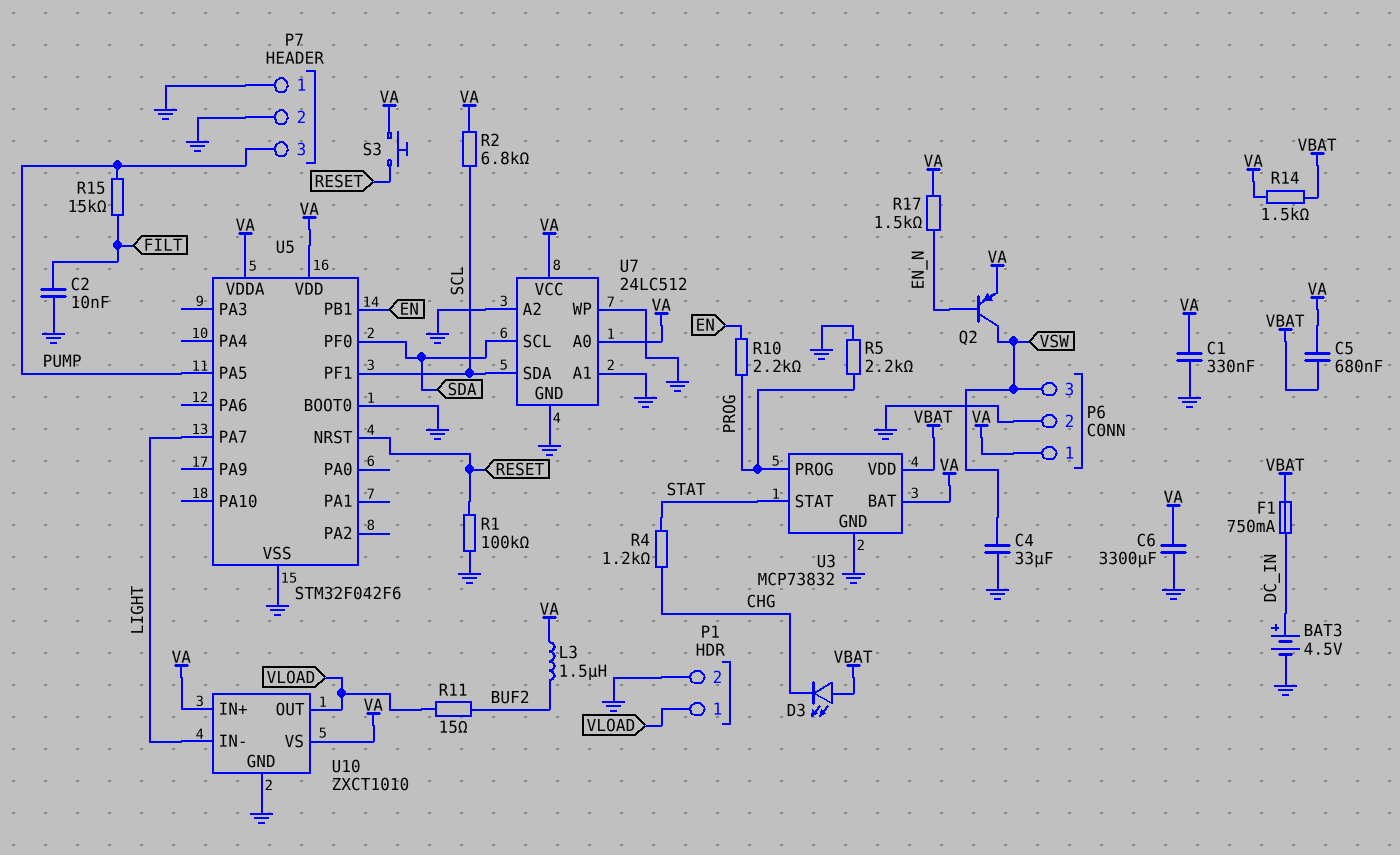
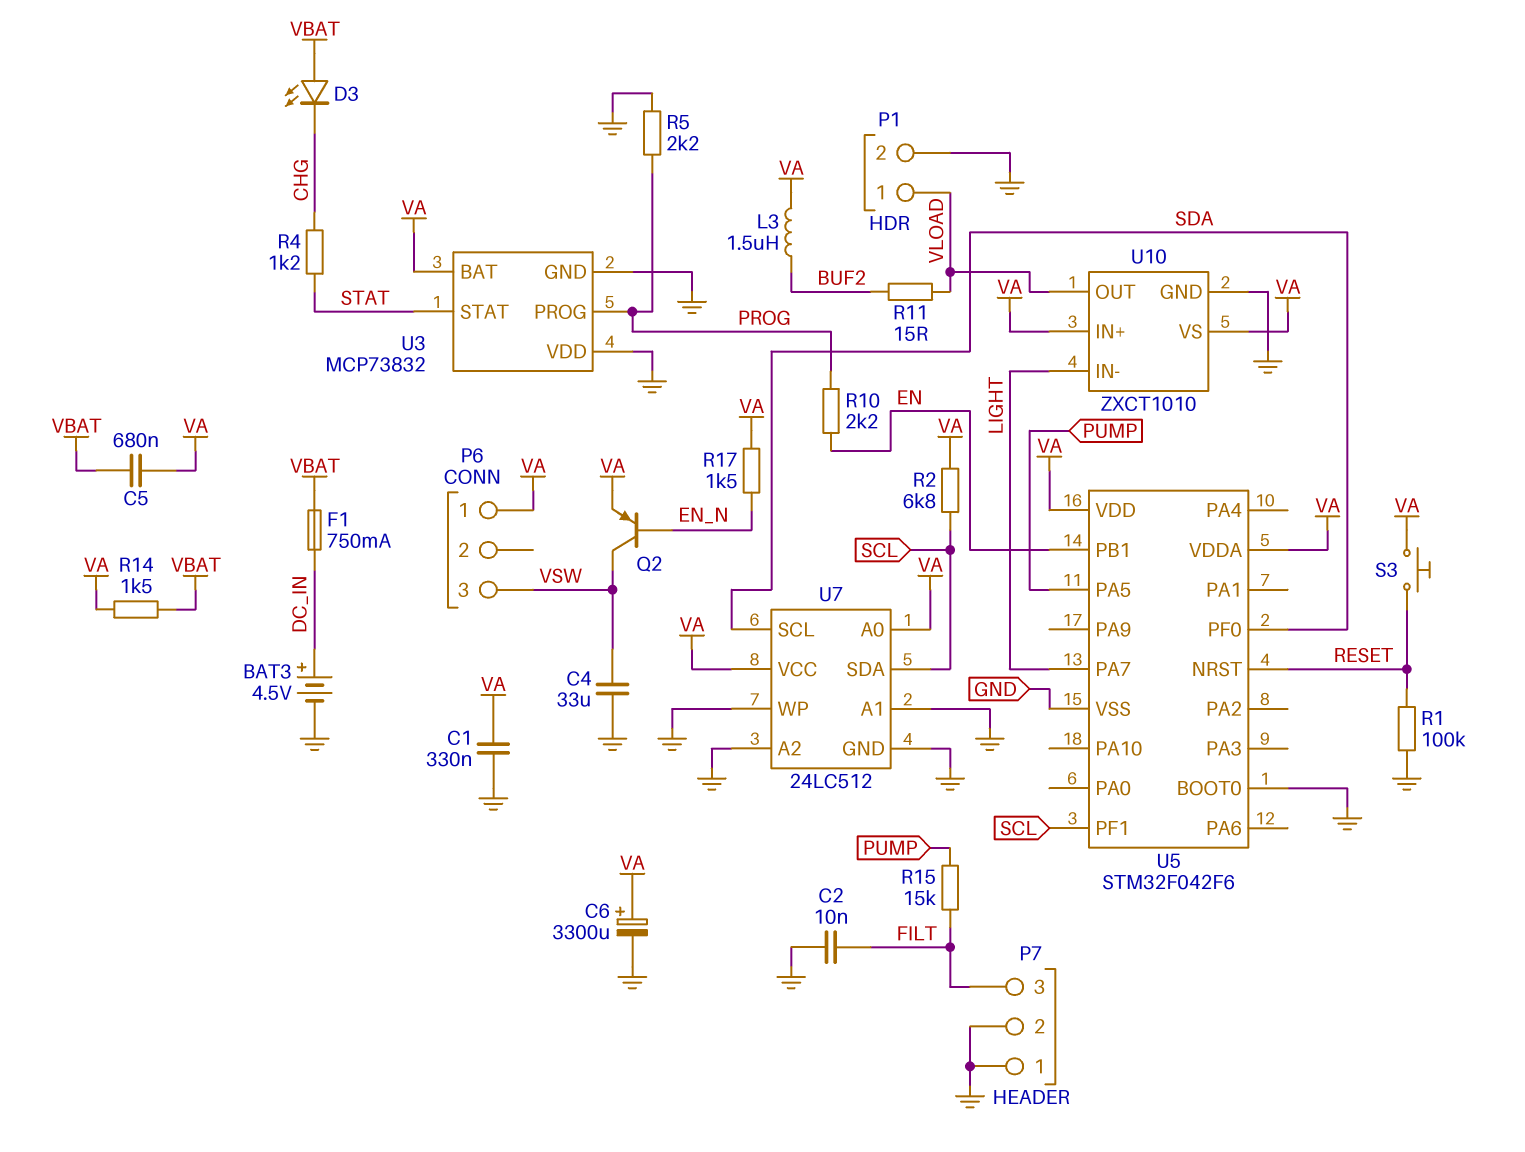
C6: 3300uF (GND, VA) -> 3300uF (plus VA, minus GND)
P6 pin 2: GND -> none
P7 pin 3: PUMP -> FILT
U3 pin VDD: VBAT -> GND

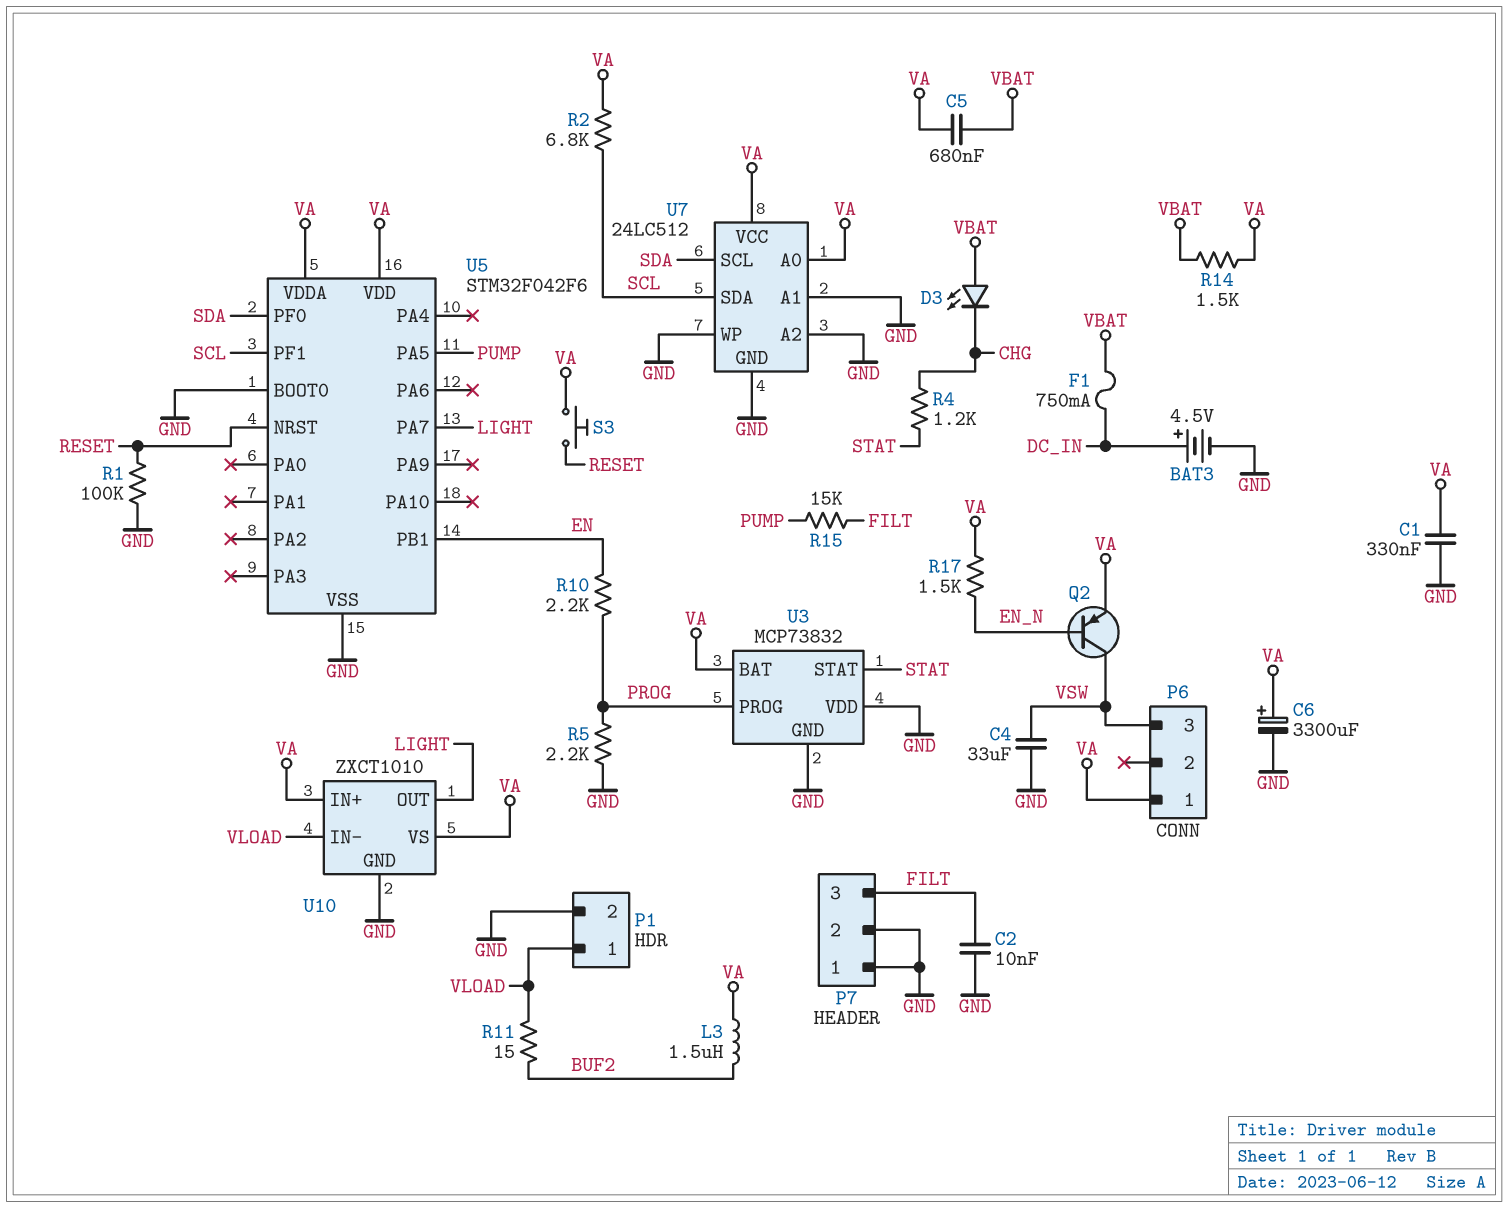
U10 pin IN-: LIGHT -> VLOAD
U10 pin OUT: VLOAD -> LIGHT

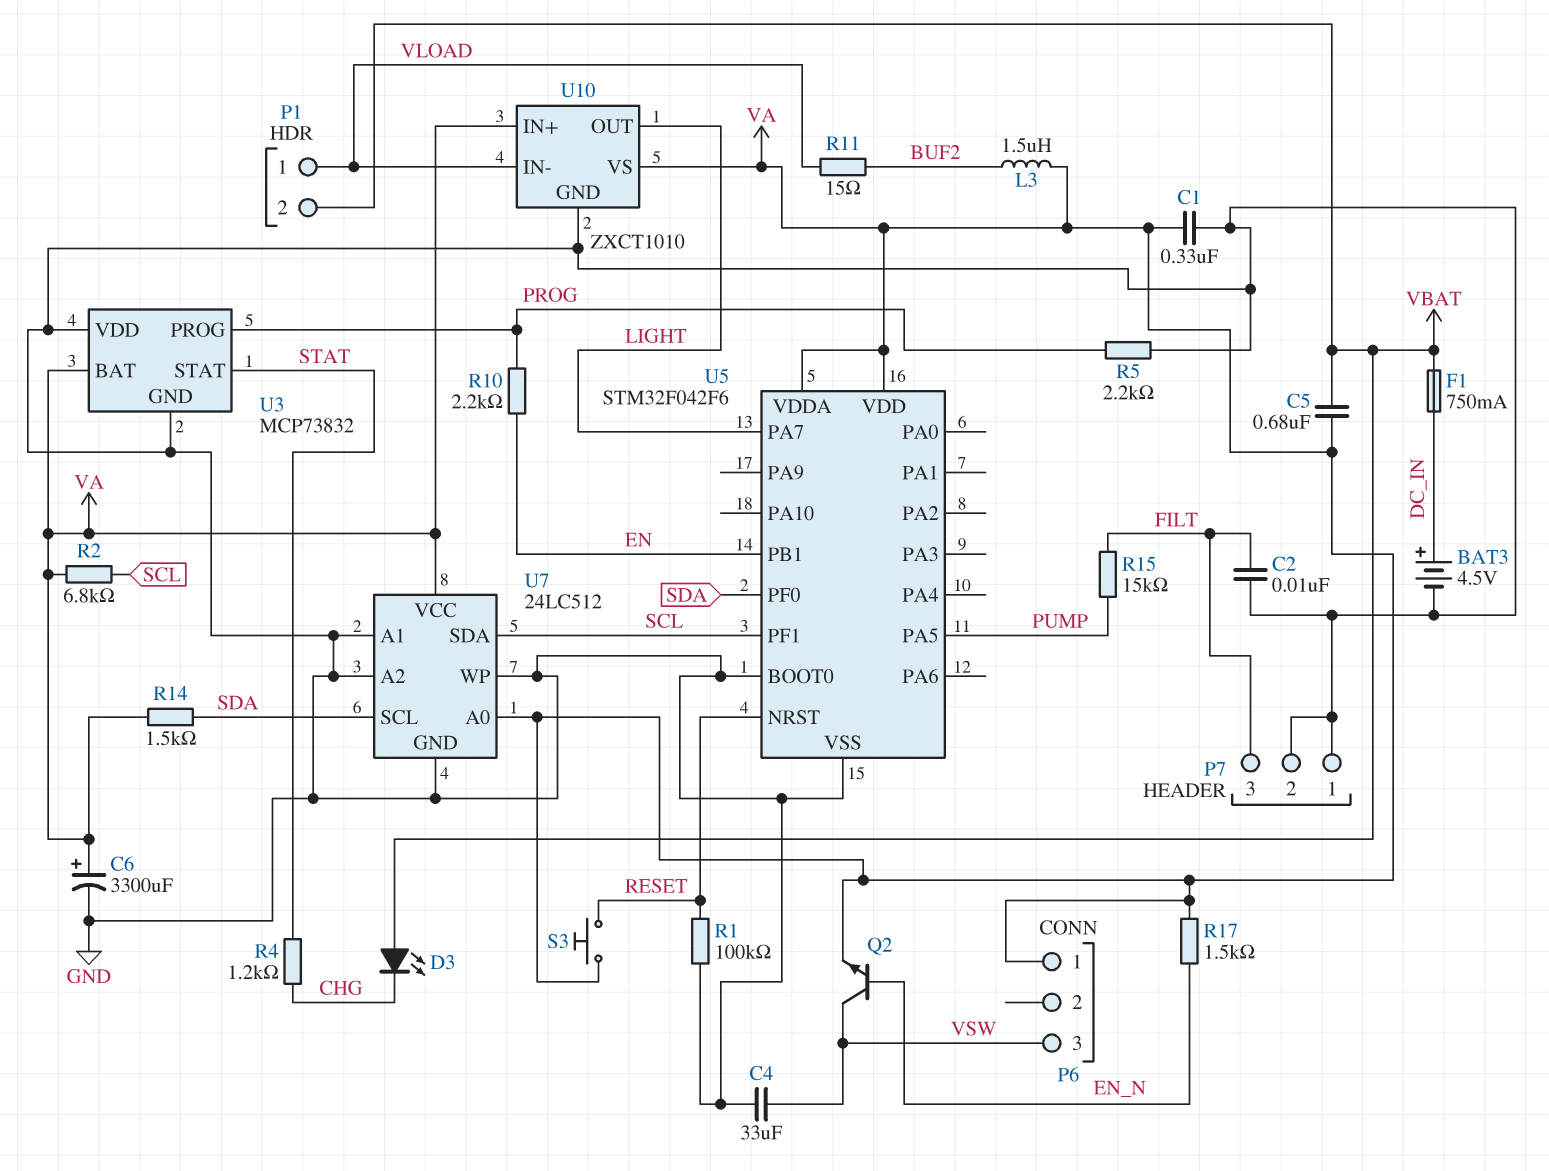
P1 pin 2: GND -> VBAT
Q2: PNP (B EN_N, C VSW, E VA) -> NPN (B EN_N, C VSW, E VA)
R14: 1.5k (VA, VBAT) -> 1.5k (SDA, VA)

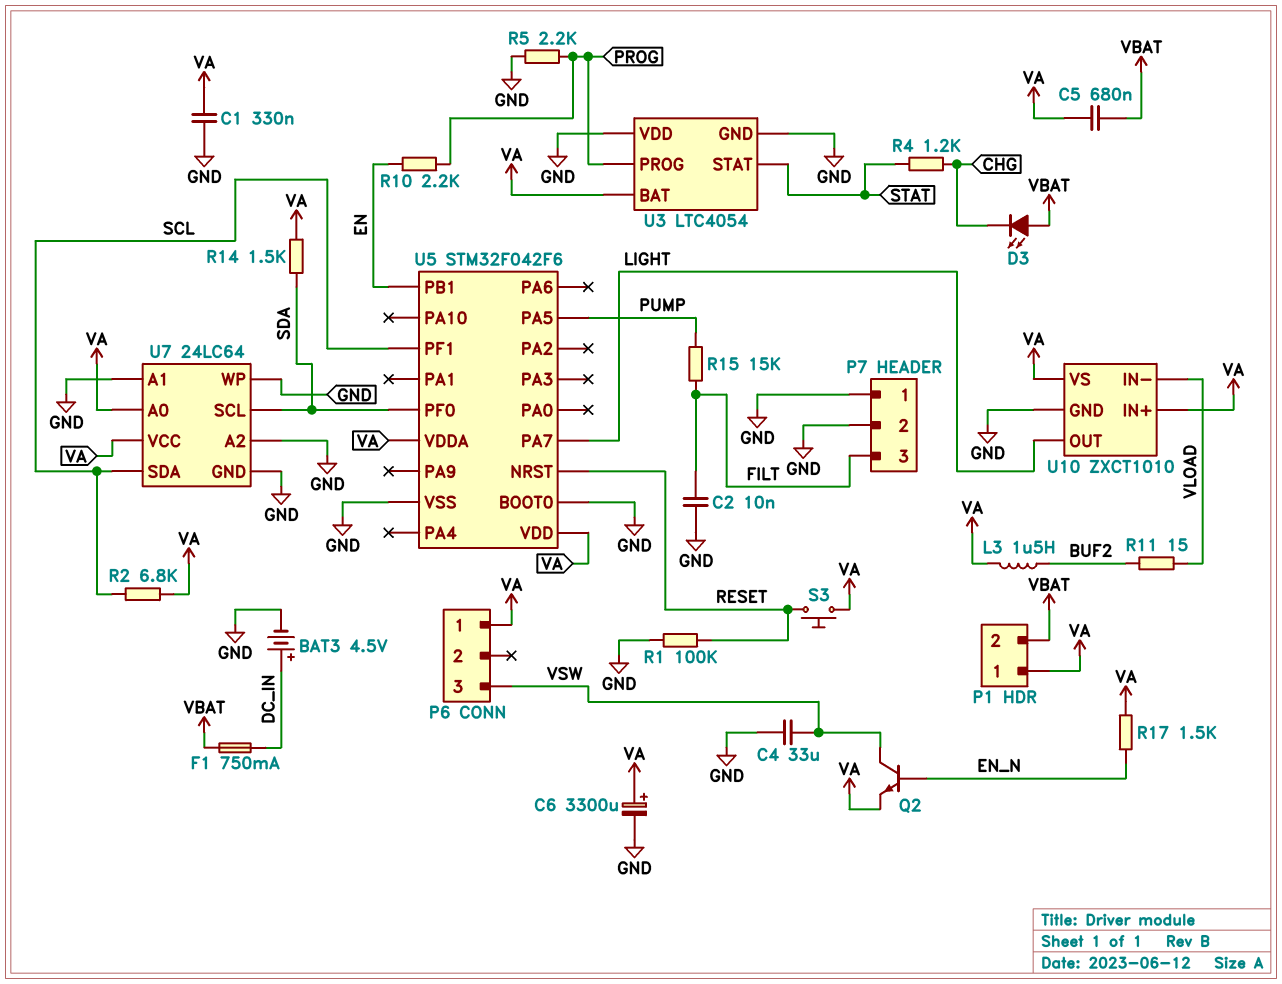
P1 pin 1: VLOAD -> VA
U3: MCP73832 -> LTC4054
U7: 24LC512 -> 24LC64

